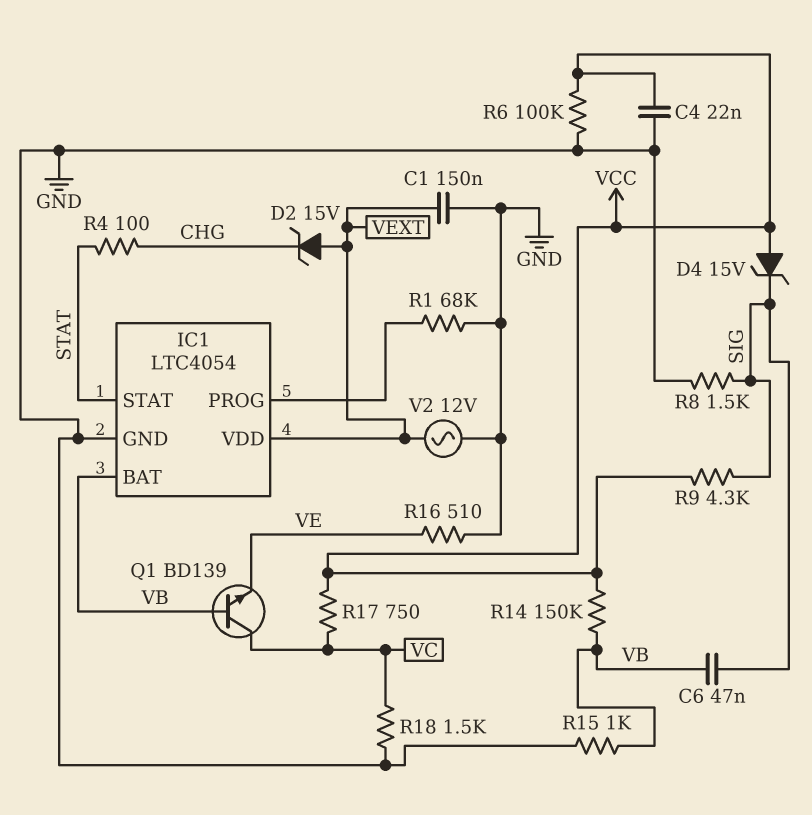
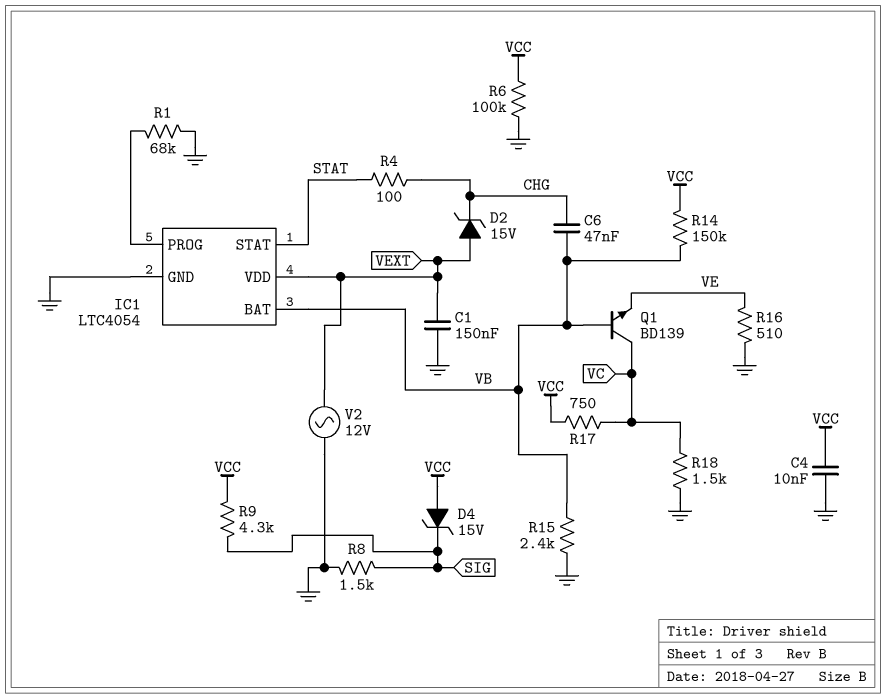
C4: 22nF (GND, VCC) -> 10nF (GND, VCC)
C6: 47nF (SIG, VB) -> 47nF (CHG, VB)
R15: 1k (GND, VB) -> 2.4k (GND, VB)

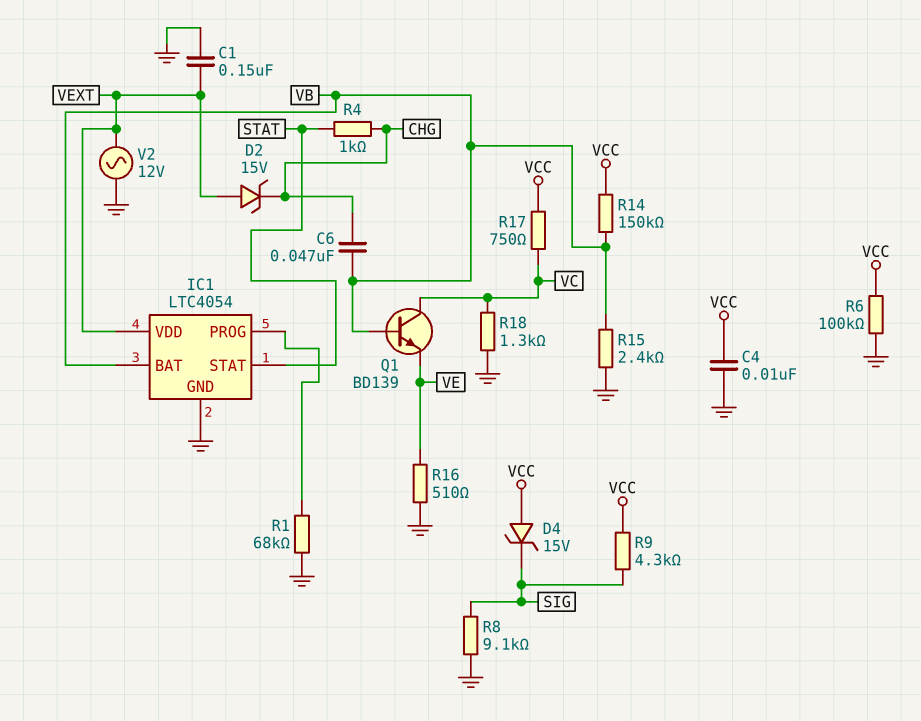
R4: 100 (CHG, STAT) -> 1k (CHG, STAT)
R8: 1.5k (GND, SIG) -> 9.1k (GND, SIG)
R18: 1.5k (GND, VC) -> 1.3k (GND, VC)

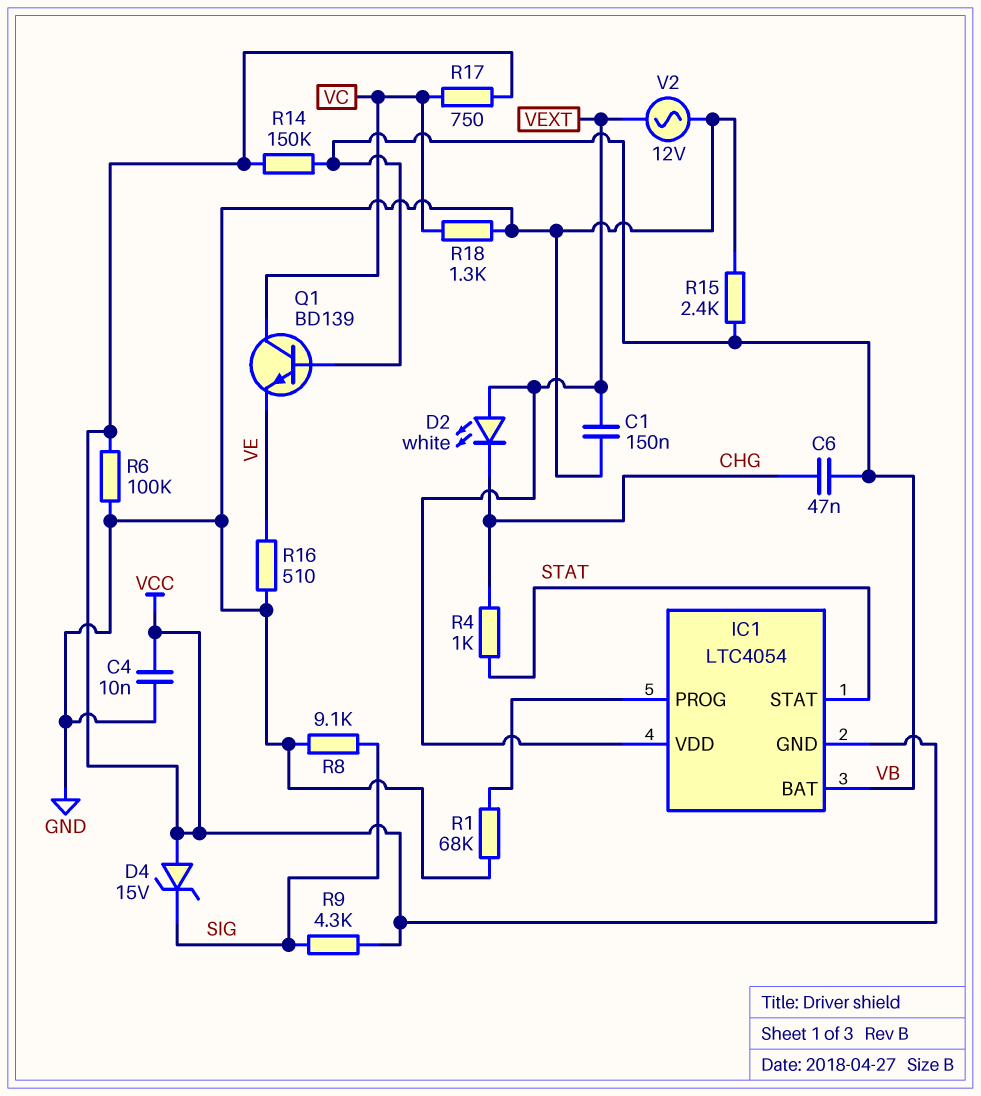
D2: zener 15V (A VEXT, K CHG) -> LED white (A VEXT, K CHG)
IC1 pin GND: GND -> VCC

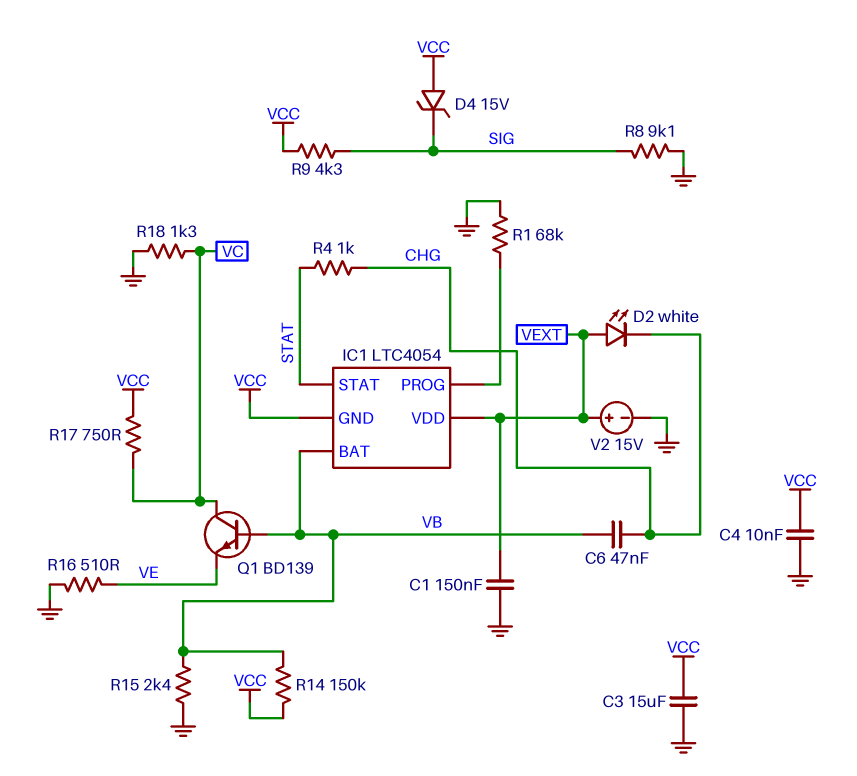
C3: none -> 15uF (GND, VCC)
R6: 100k (GND, VCC) -> none
V2: AC 12V (GND, VEXT) -> 15V (plus VEXT, minus GND)

